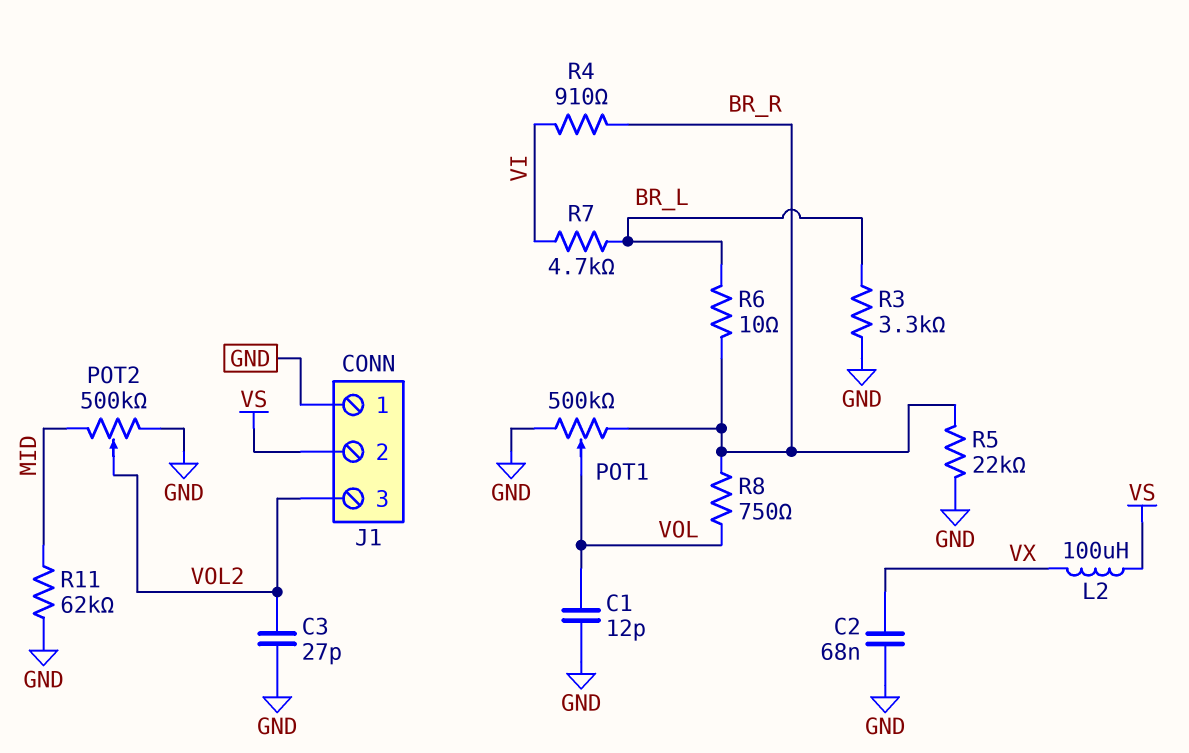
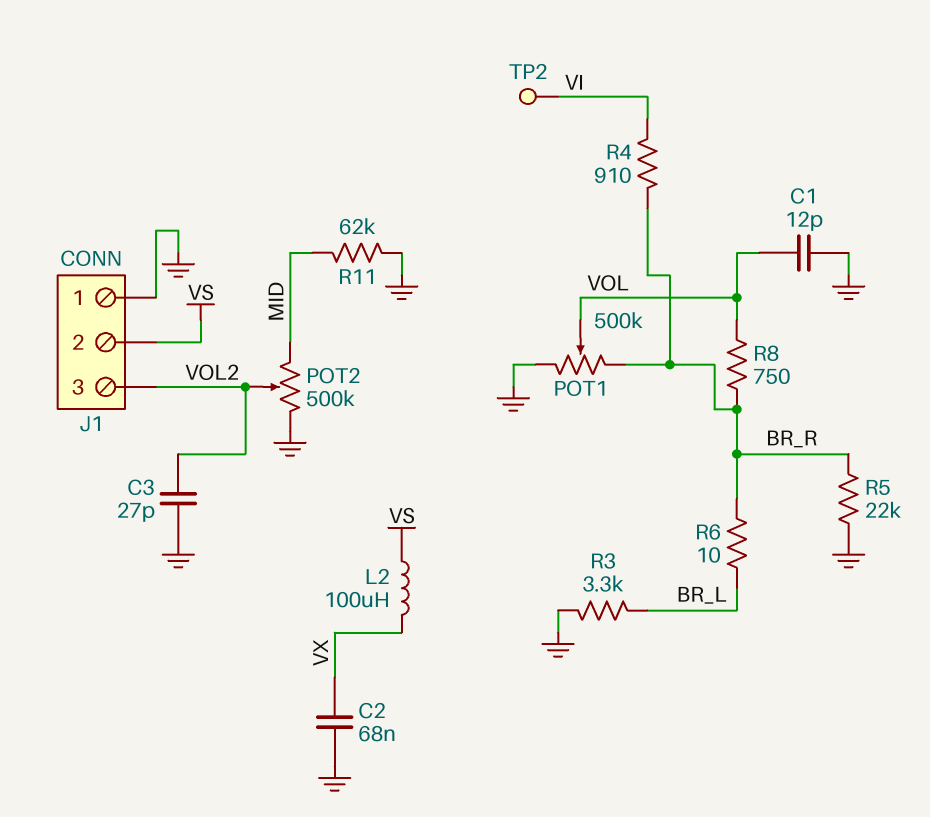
R7: 4.7k (BR_L, VI) -> none
TP2: none -> test point (VI)

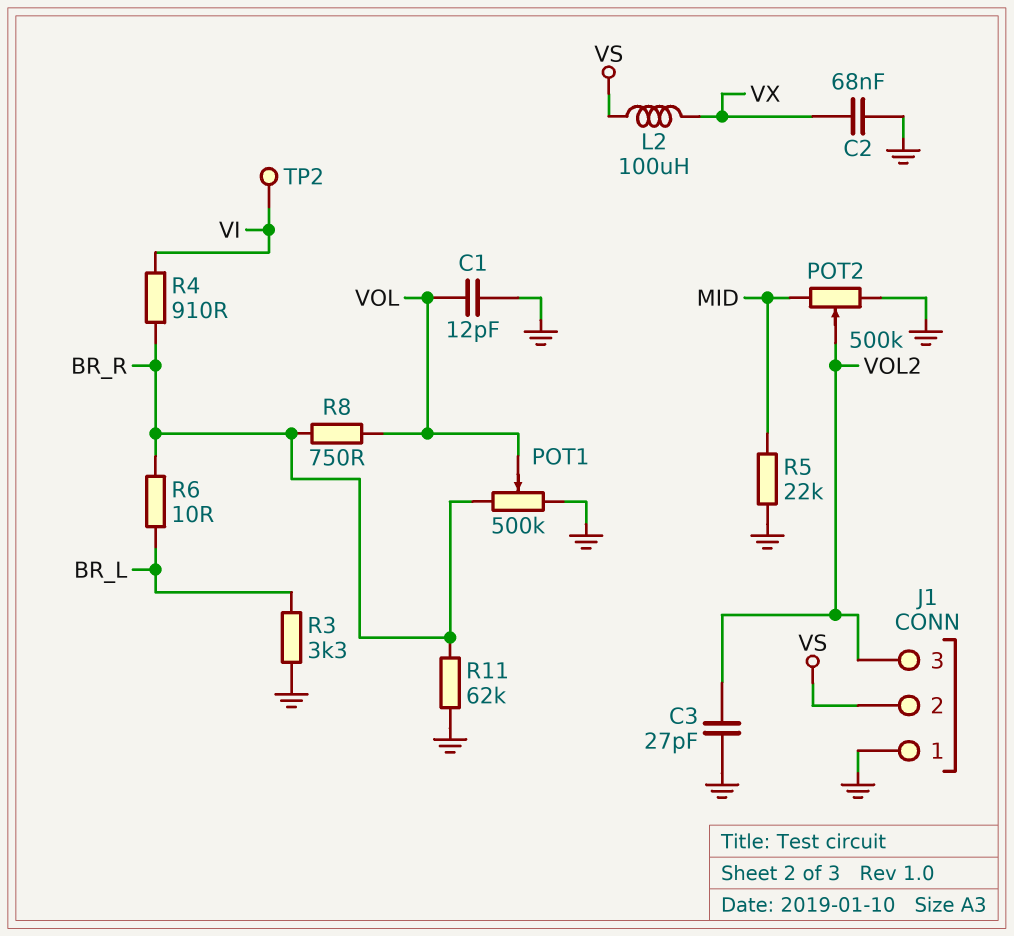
R5: 22k (BR_R, GND) -> 22k (GND, MID)
R11: 62k (GND, MID) -> 62k (BR_R, GND)

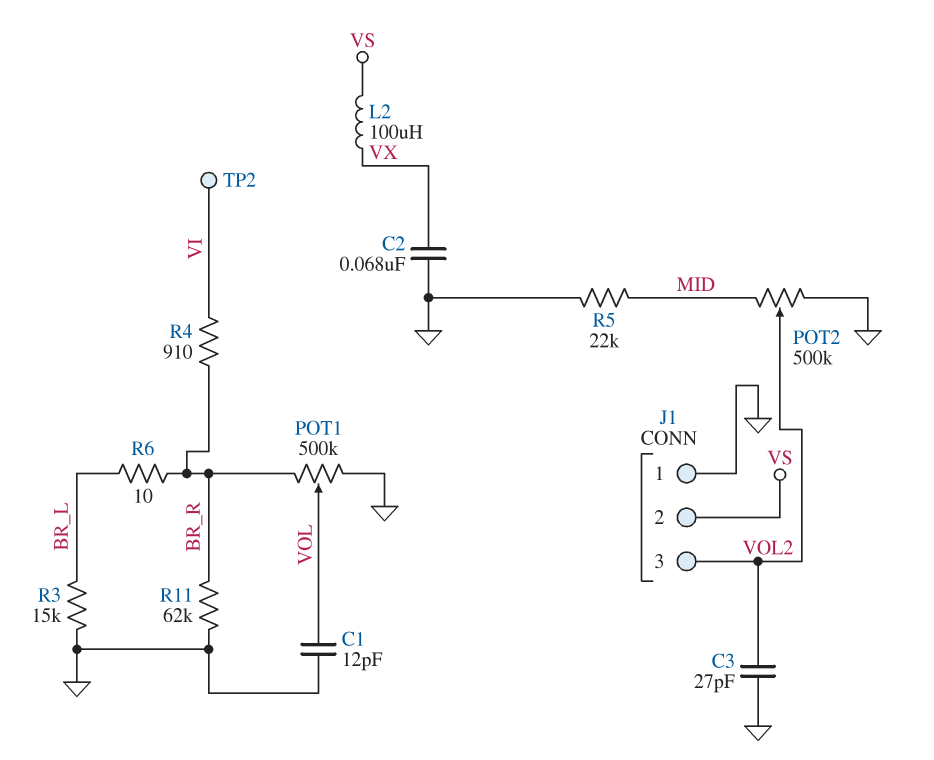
R3: 3.3k (BR_L, GND) -> 15k (BR_L, GND)
R8: 750 (BR_R, VOL) -> none

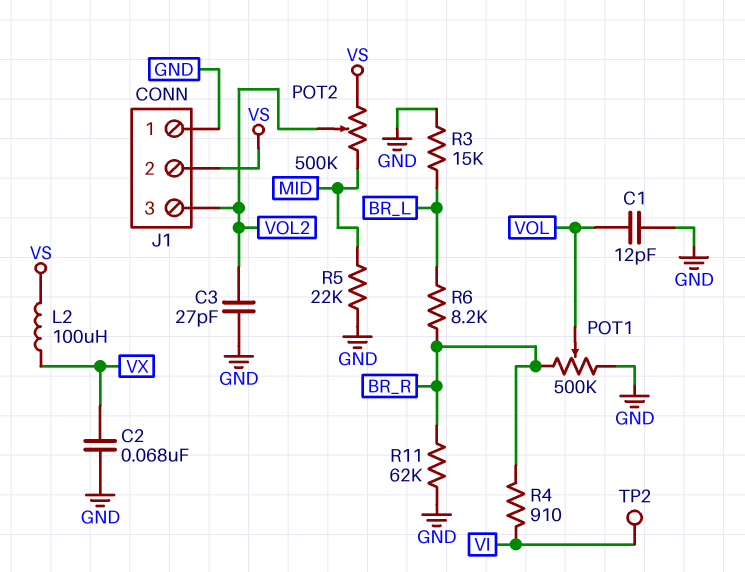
POT2: 500k (GND, MID, wiper VOL2) -> 500k (MID, VS, wiper VOL2)
R6: 10 (BR_L, BR_R) -> 8.2k (BR_L, BR_R)

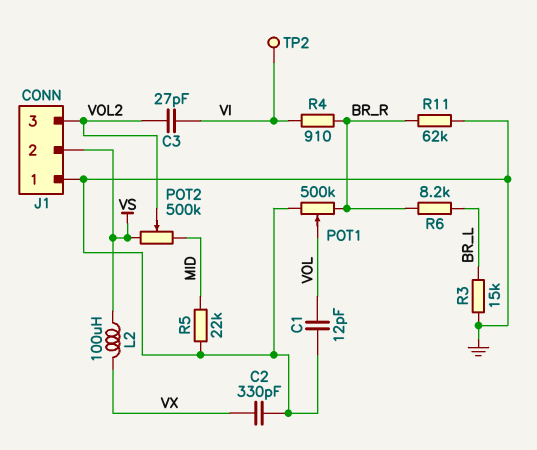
C2: 68nF (GND, VX) -> 330pF (GND, VX)
C3: 27pF (GND, VOL2) -> 27pF (VI, VOL2)

